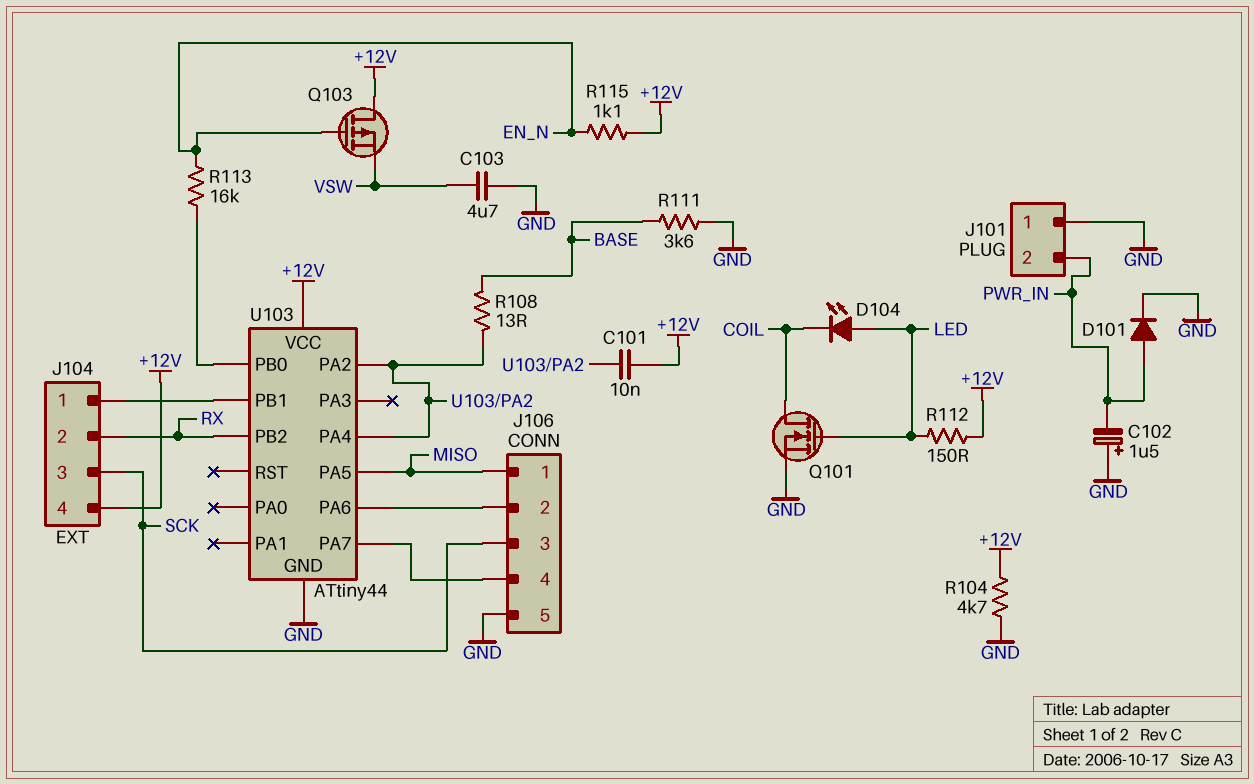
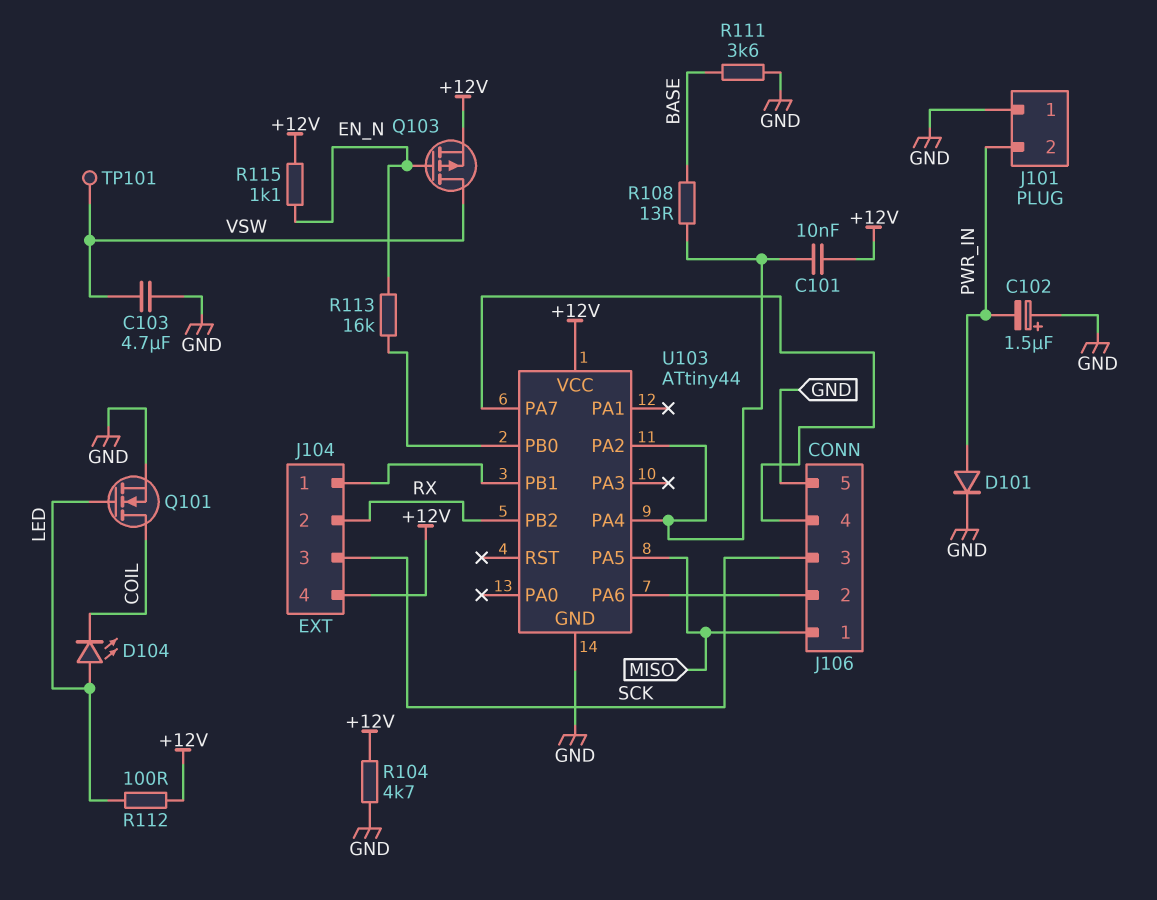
Q103: PMOS (G EN_N, D +12V, S VSW) -> PMOS (G EN_N, D VSW, S +12V)
R112: 150 (+12V, LED) -> 100 (+12V, LED)
TP101: none -> test point (VSW)

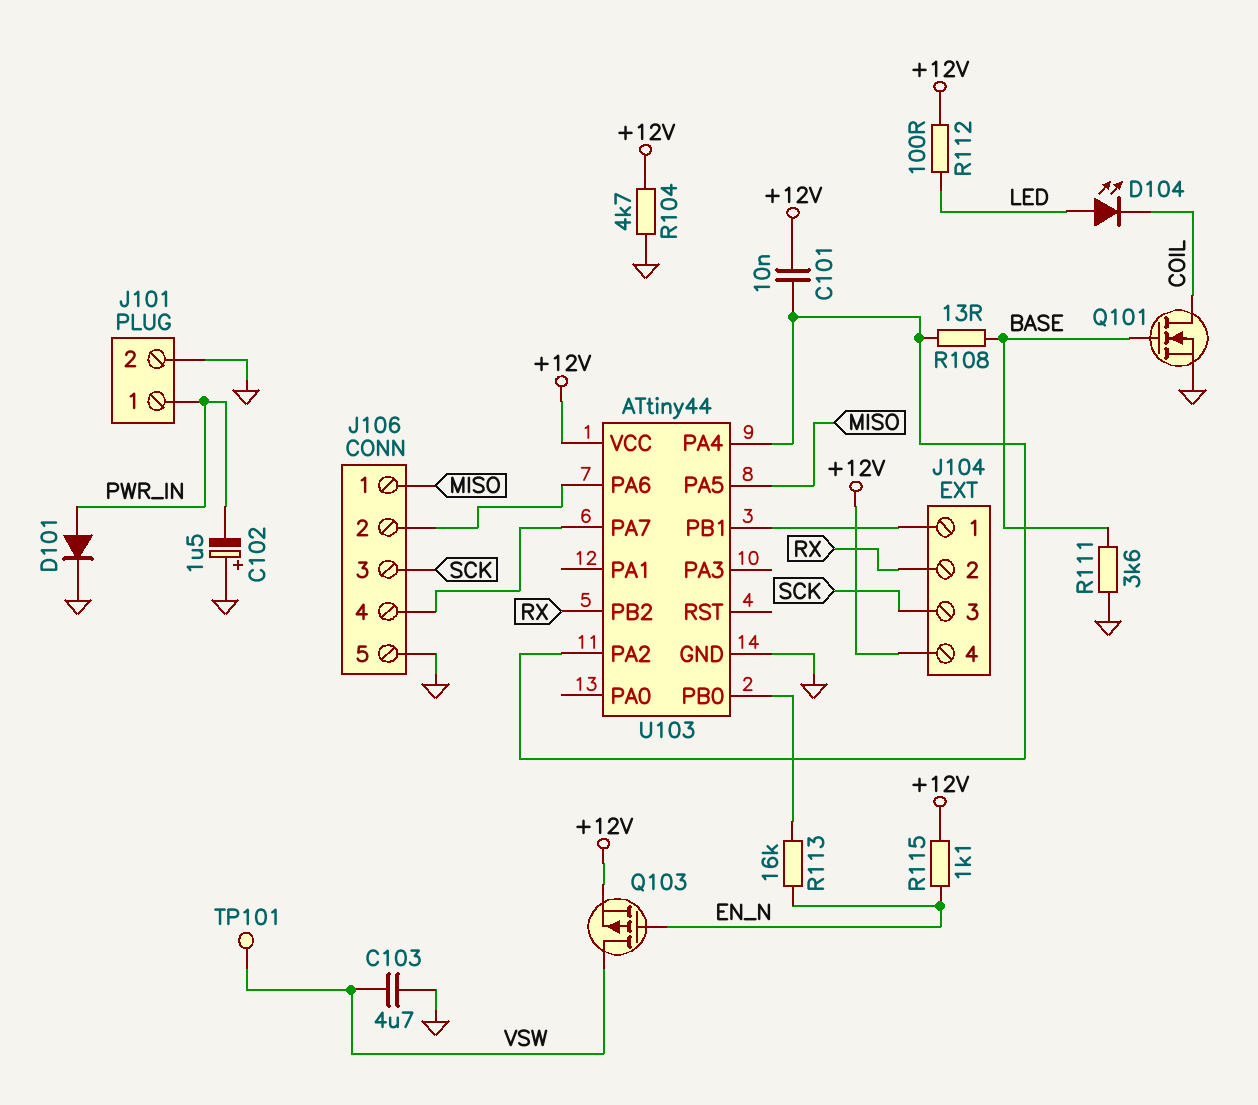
J101 pin 1: GND -> PWR_IN
J101 pin 2: PWR_IN -> GND
Q101: NMOS (G LED, D COIL, S GND) -> NMOS (G BASE, D COIL, S GND)

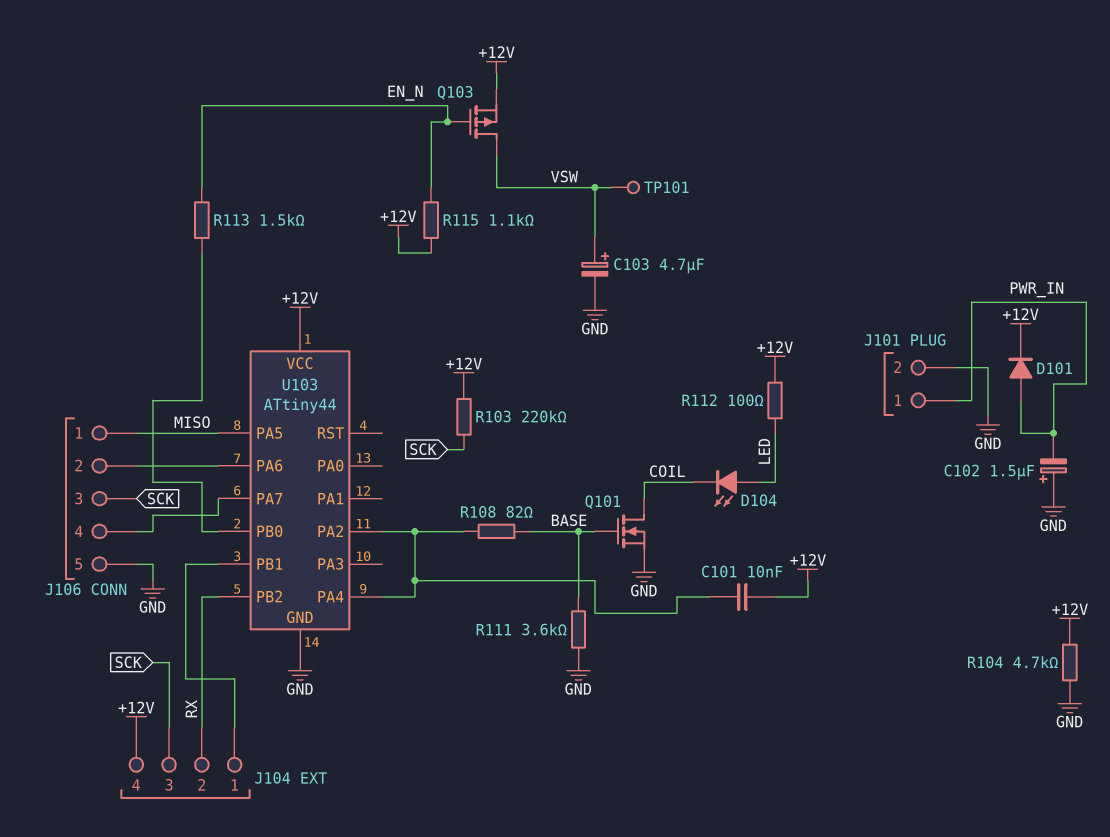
C103: 4.7uF (GND, VSW) -> 4.7uF (plus VSW, minus GND)
D101: diode (A PWR_IN, K GND) -> diode (A PWR_IN, K +12V)
R103: none -> 220k (+12V, SCK)
R108: 13 (BASE, U103/PA2) -> 82 (BASE, U103/PA2)
R113: 16k (EN_N, U103/PB0) -> 1.5k (EN_N, U103/PB0)

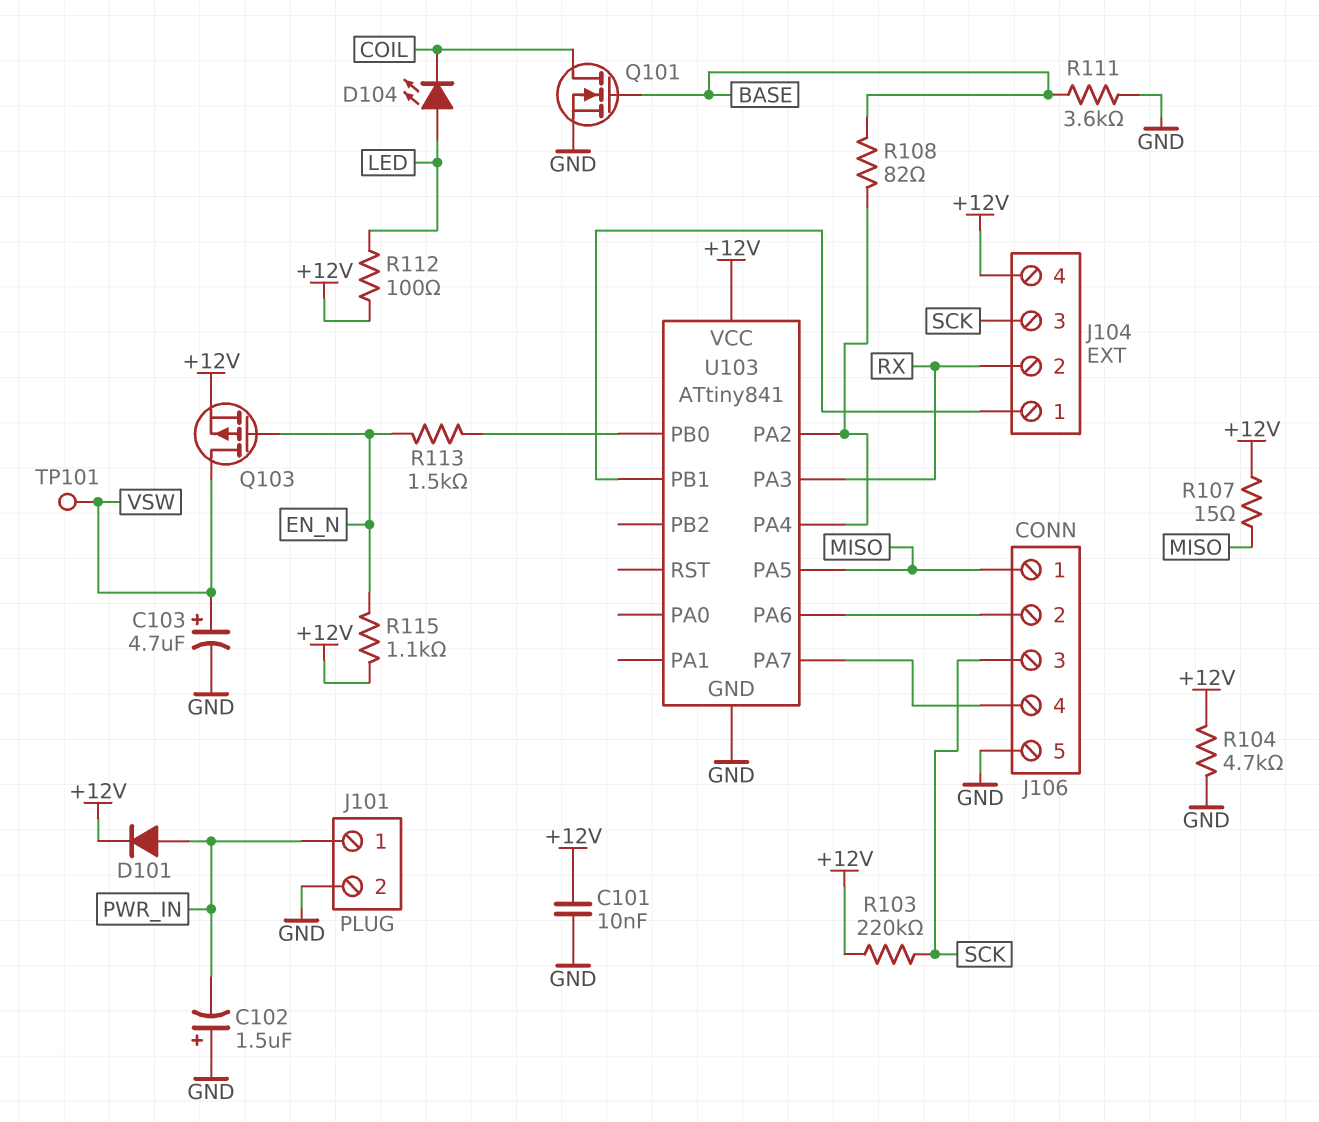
C101: 10nF (+12V, U103/PA2) -> 10nF (+12V, GND)
R107: none -> 15 (+12V, MISO)
U103: ATtiny44 -> ATtiny841
U103 pin PA3: none -> RX
U103 pin PB2: RX -> none

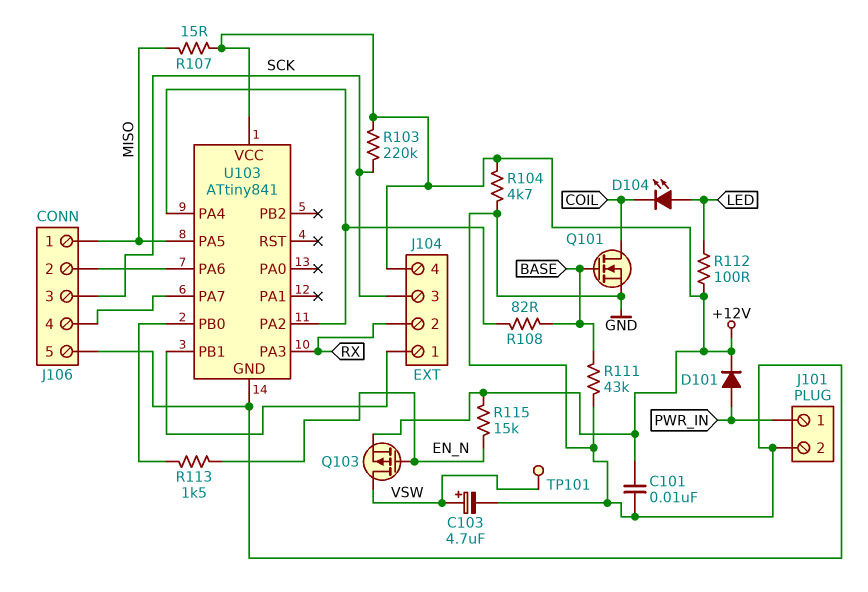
C102: 1.5uF (plus GND, minus PWR_IN) -> none
R111: 3.6k (BASE, GND) -> 43k (BASE, GND)
R115: 1.1k (+12V, EN_N) -> 15k (+12V, EN_N)

